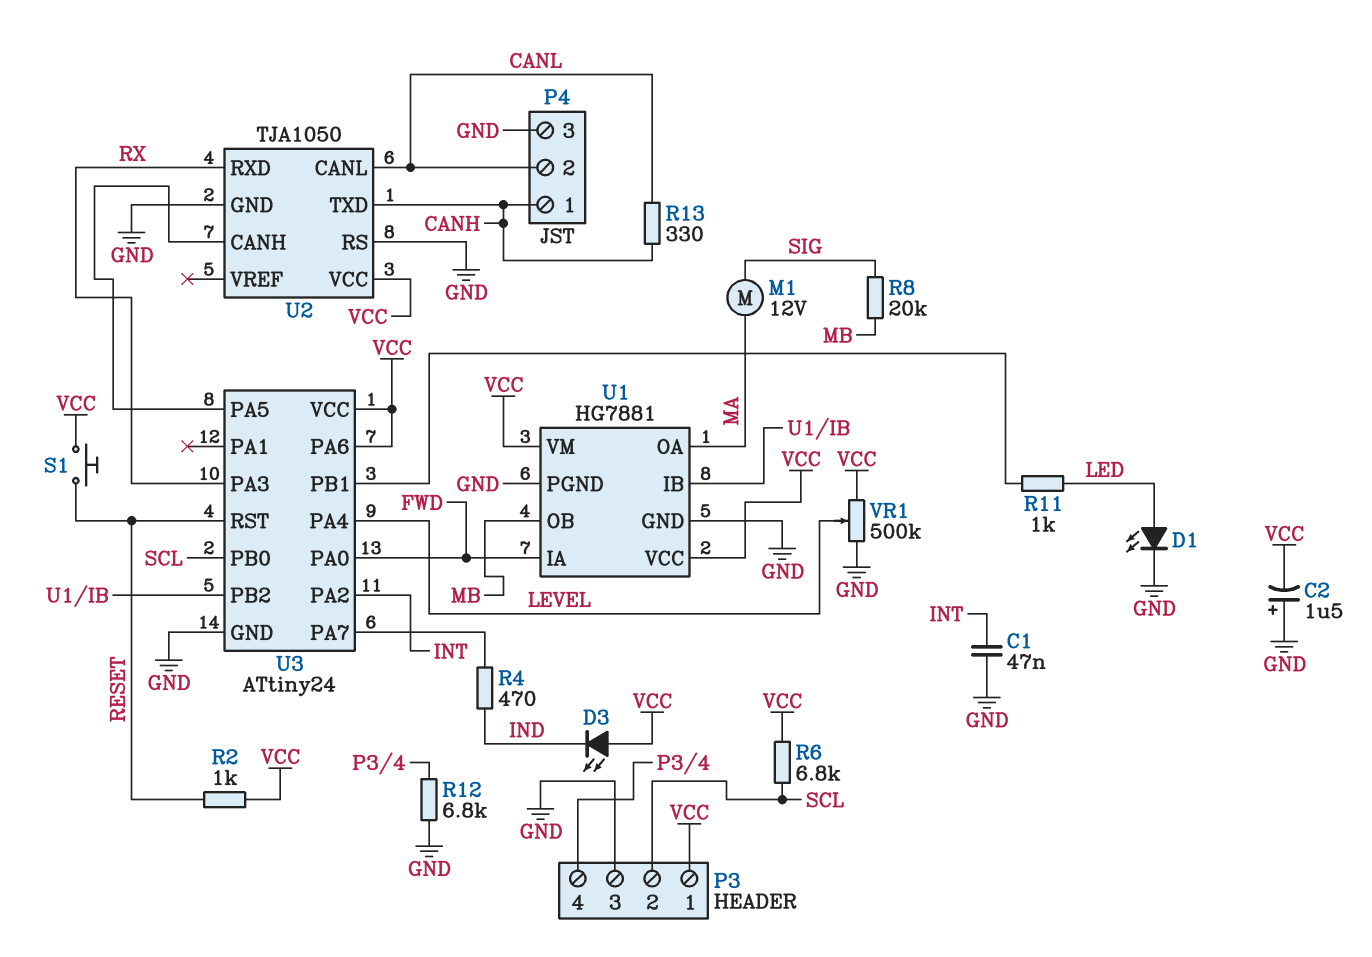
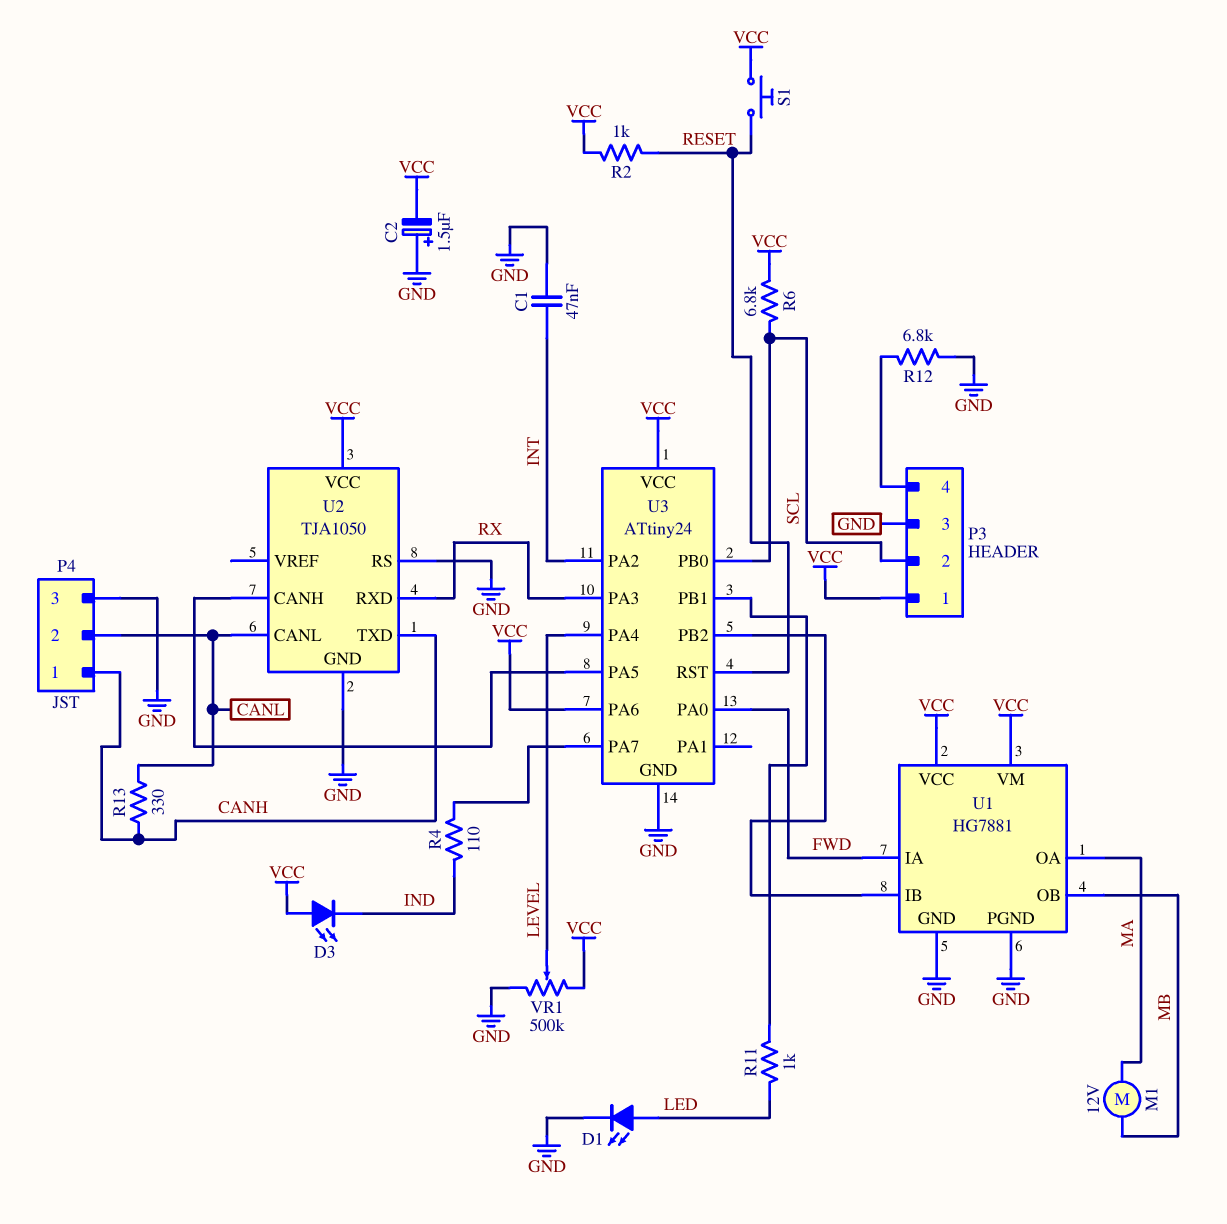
M1: motor 12V (MA, SIG) -> motor 12V (MA, MB)
R4: 470 (IND, U3/PA7) -> 110 (IND, U3/PA7)
R8: 20k (MB, SIG) -> none

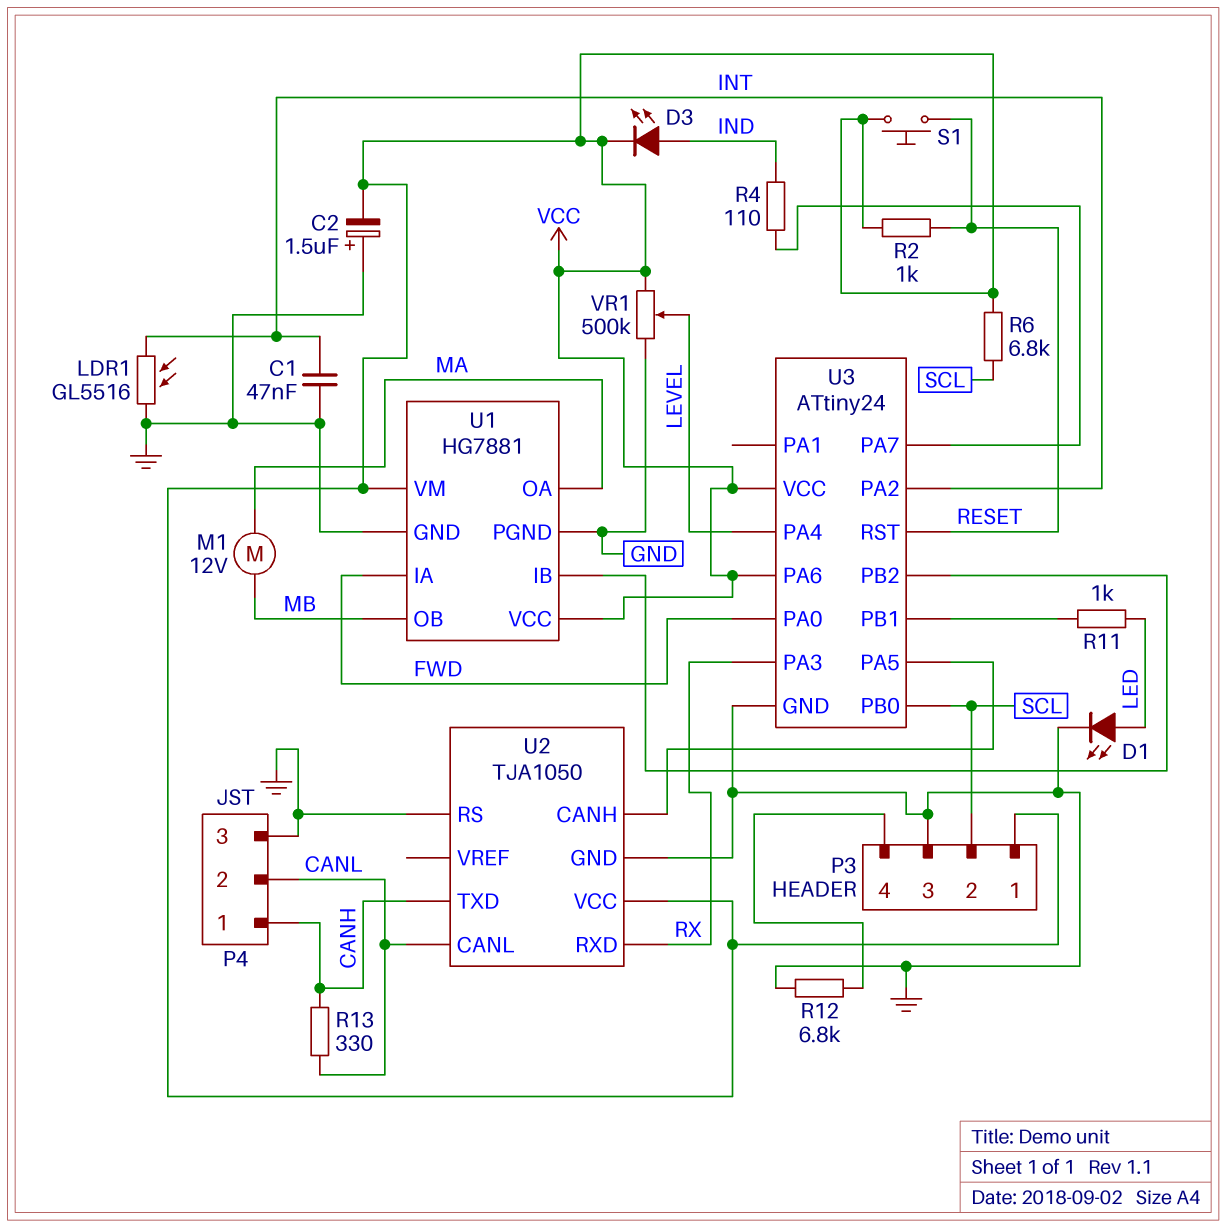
D3: LED (A VCC, K IND) -> LED (A IND, K VCC)
LDR1: none -> GL5516 (GND, INT)

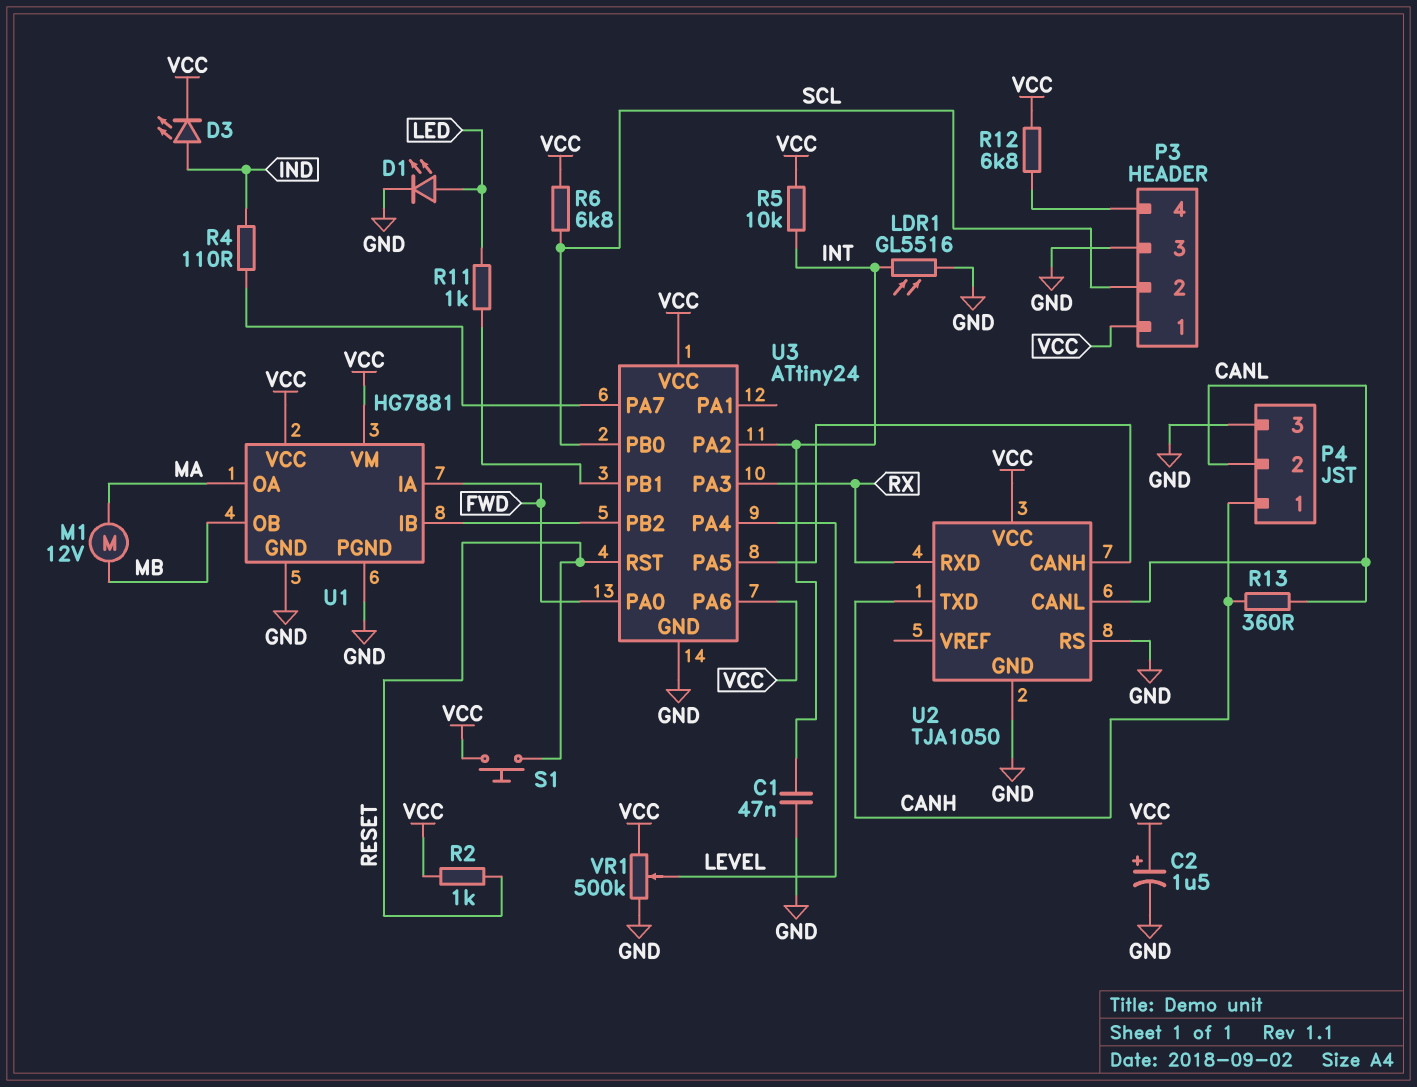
C2: 1.5uF (plus GND, minus VCC) -> 1.5uF (plus VCC, minus GND)
R5: none -> 10k (INT, VCC)
R12: 6.8k (GND, P3/4) -> 6.8k (P3/4, VCC)
R13: 330 (CANH, CANL) -> 360 (CANH, CANL)

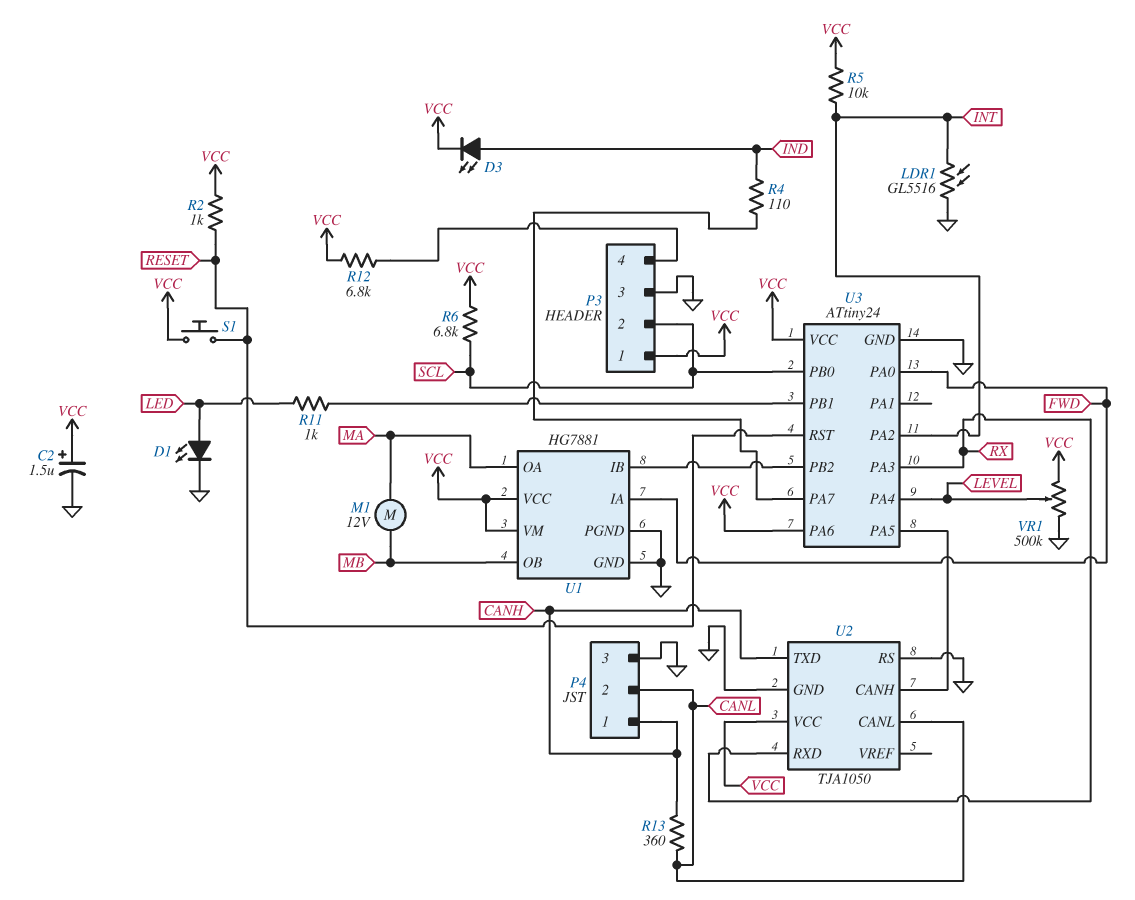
C1: 47nF (GND, INT) -> none

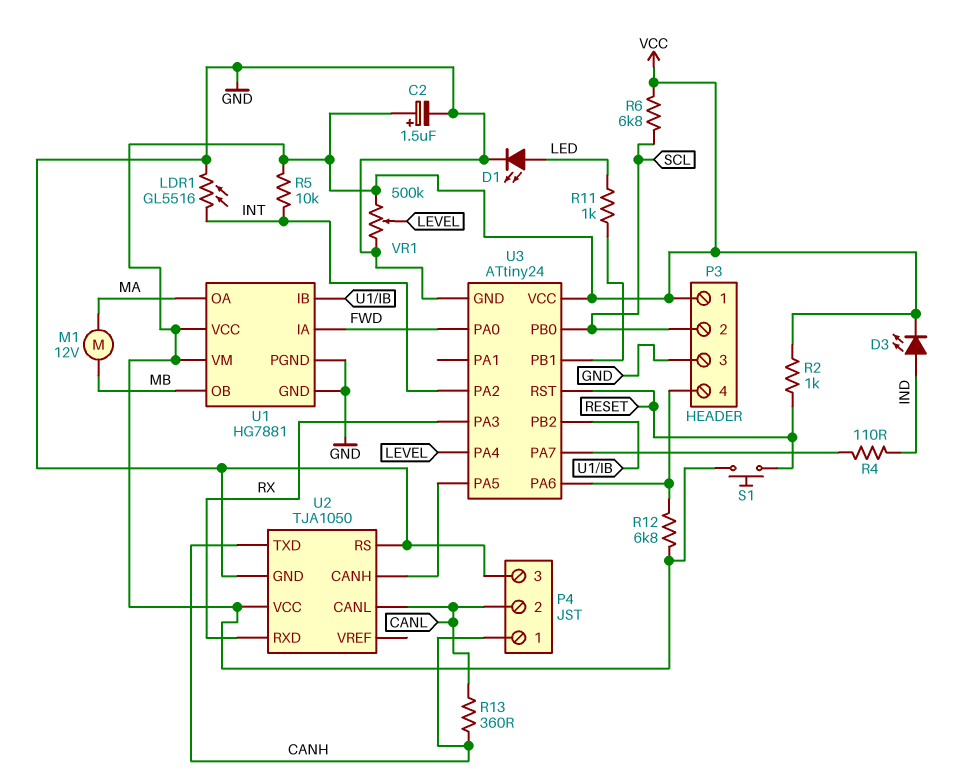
U3 pin PA6: VCC -> P3/4

